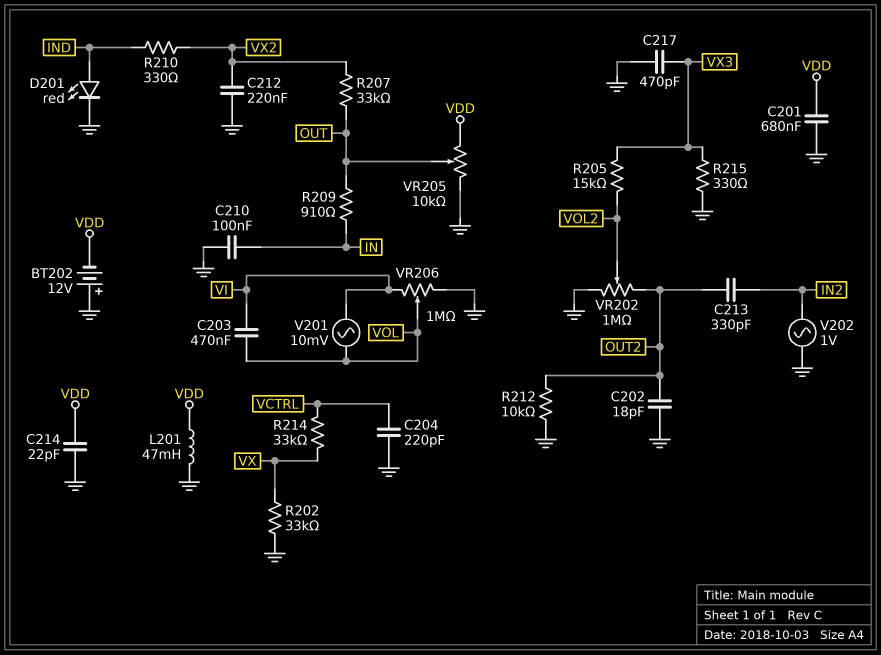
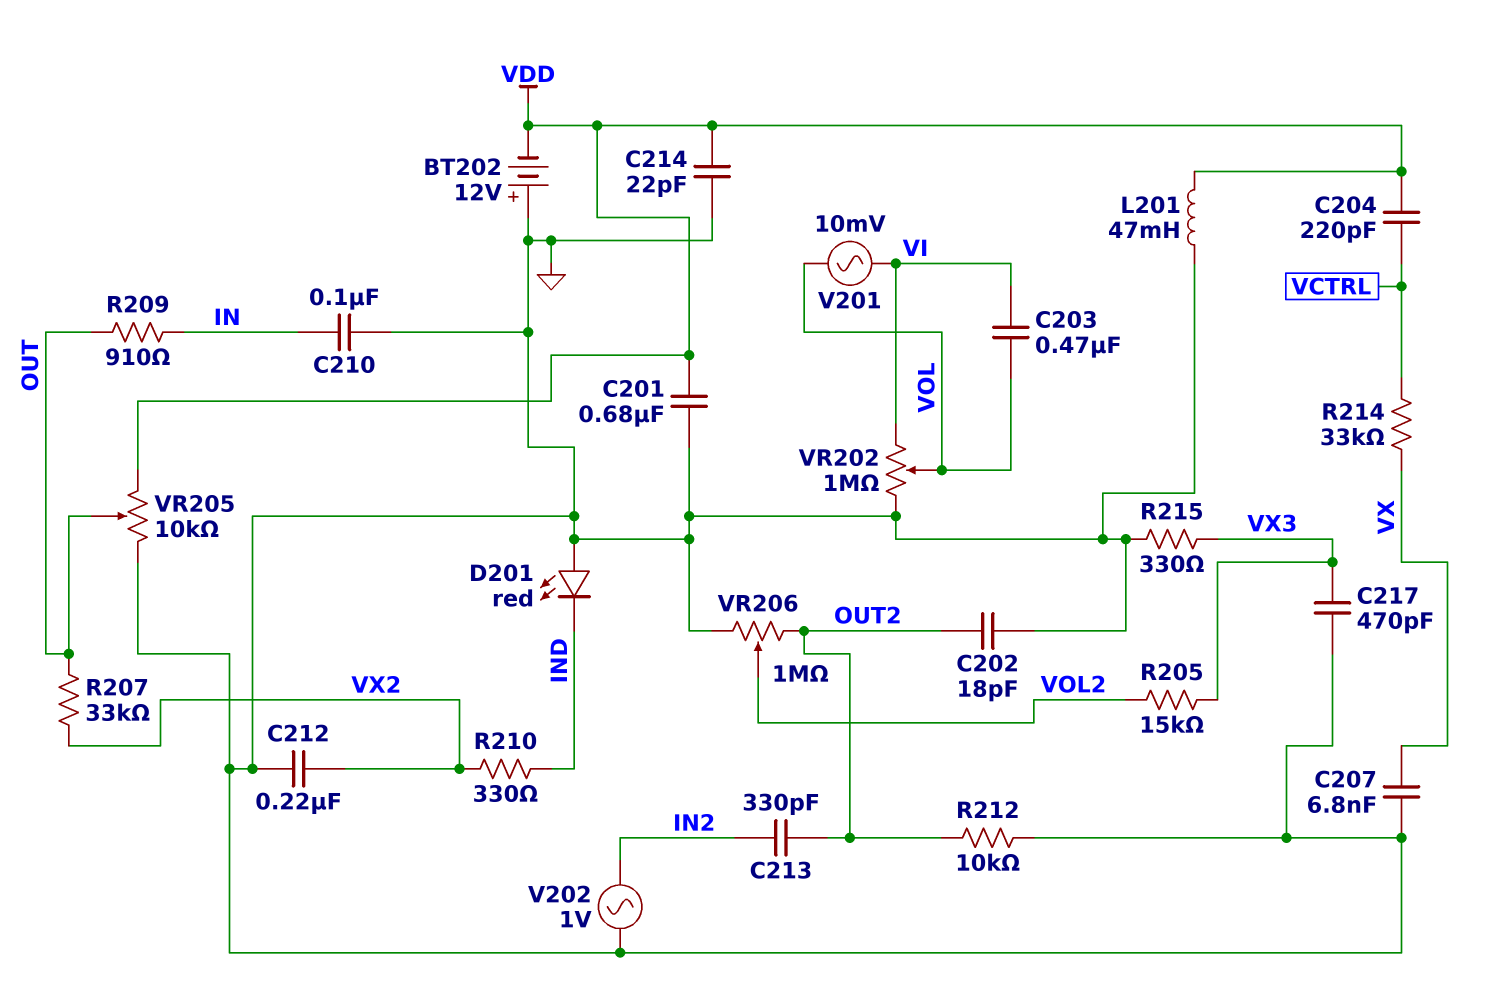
C204: 220pF (GND, VCTRL) -> 220pF (VCTRL, VDD)
C207: none -> 6.8nF (GND, VX)
D201: LED red (A IND, K GND) -> LED red (A GND, K IND)
R202: 33k (GND, VX) -> none
VR202: 1M (GND, OUT2, wiper VOL2) -> 1M (GND, VI, wiper VOL)
VR206: 1M (GND, VI, wiper VOL) -> 1M (GND, OUT2, wiper VOL2)

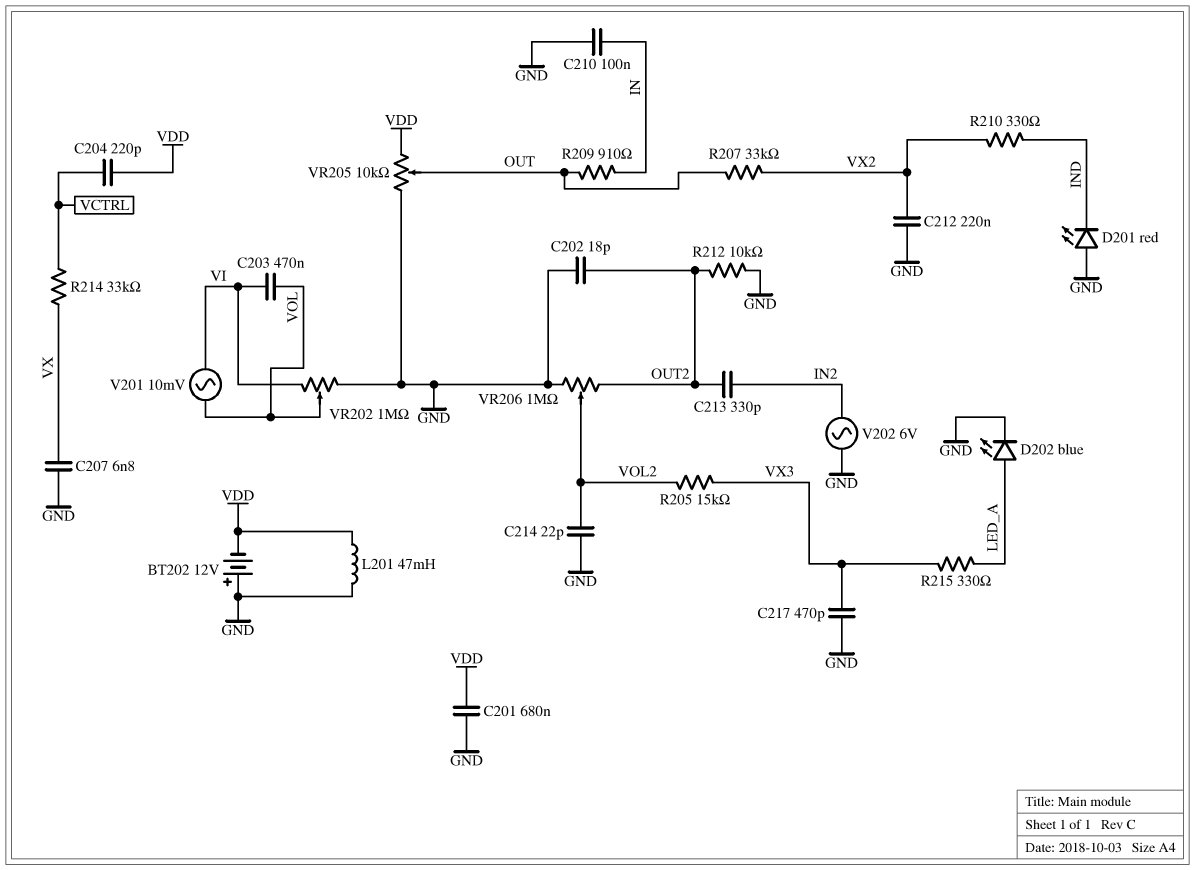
C214: 22pF (GND, VDD) -> 22pF (GND, VOL2)
D202: none -> LED blue (A LED_A, K GND)
R215: 330 (GND, VX3) -> 330 (LED_A, VX3)
V202: AC 1V (GND, IN2) -> AC 6V (GND, IN2)

